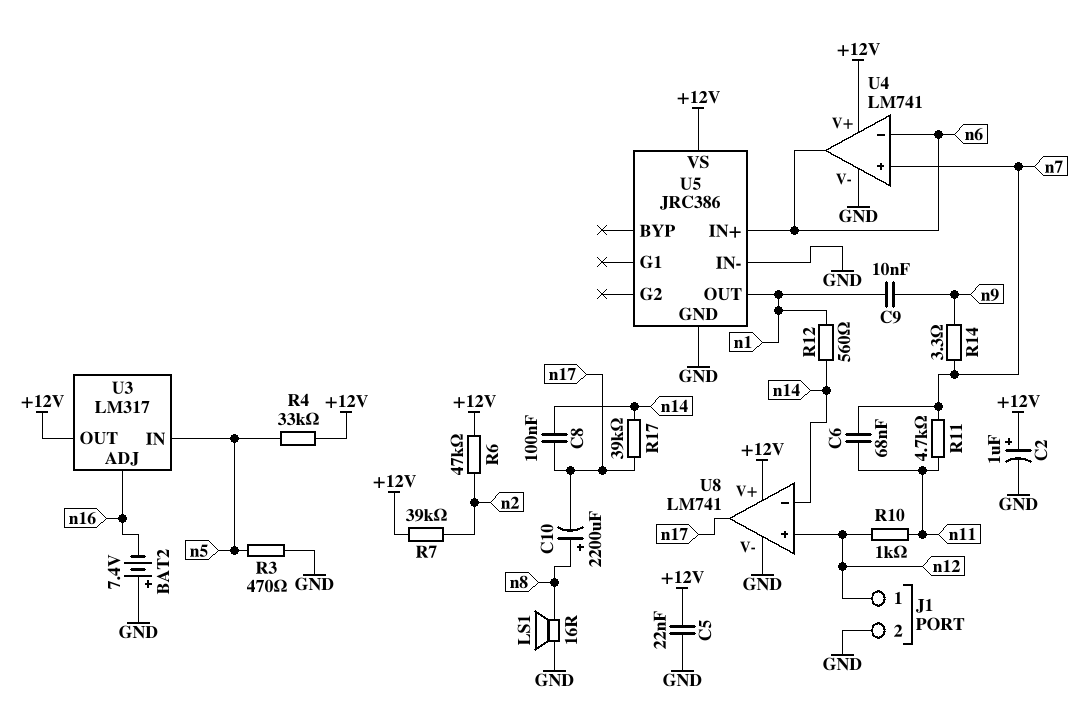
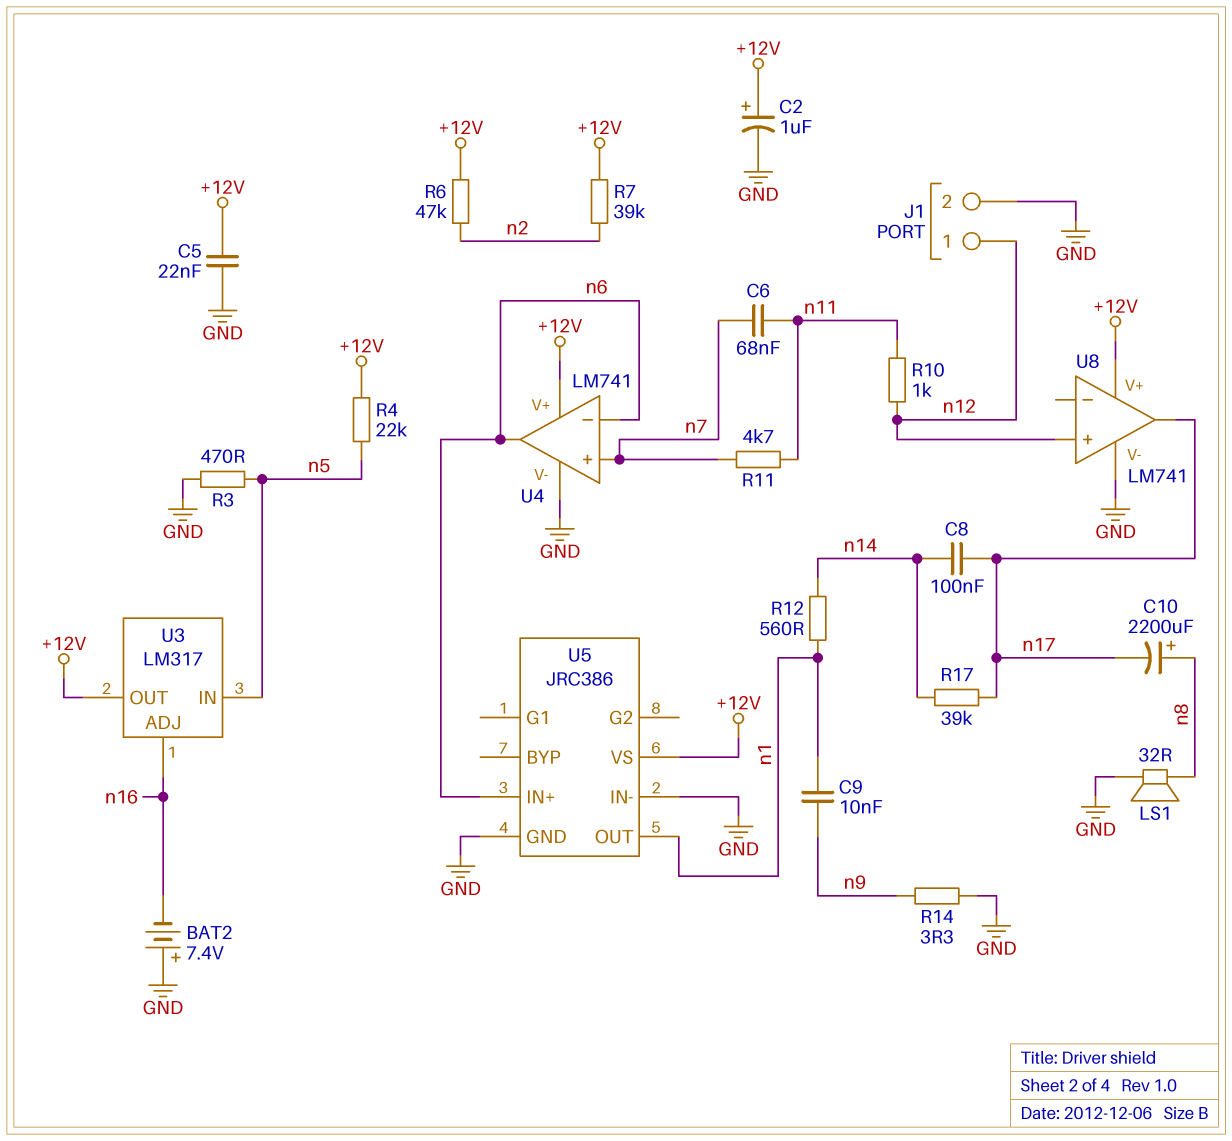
LS1: speaker 16R (GND, n8) -> speaker 32R (GND, n8)
R4: 33k (+12V, n5) -> 22k (+12V, n5)
R14: 3.3 (n7, n9) -> 3.3 (GND, n9)
U8 pin in-: n14 -> none

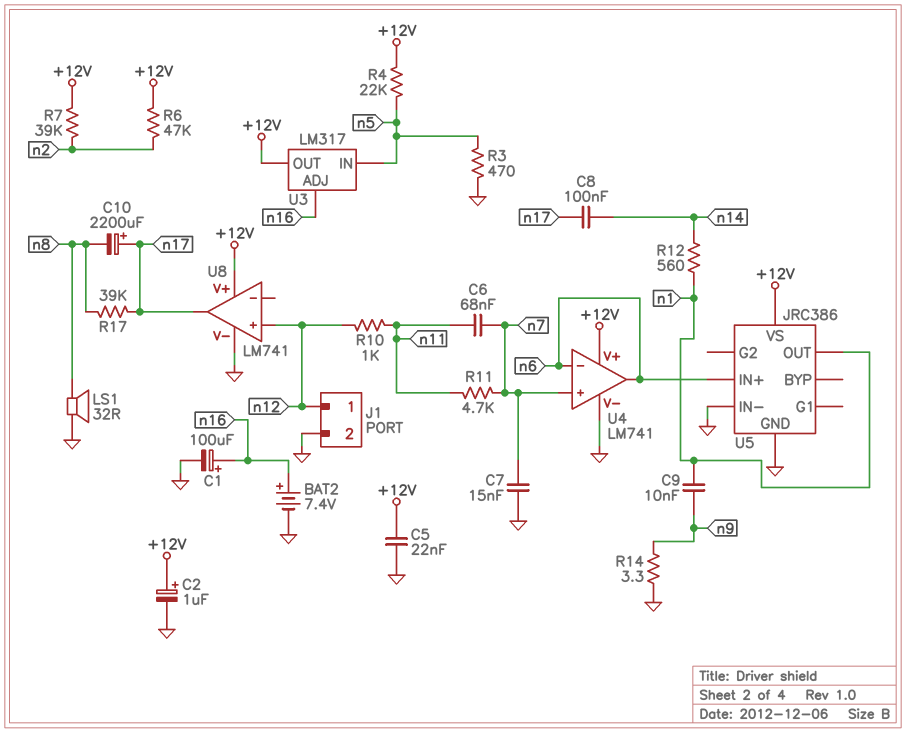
BAT2: 7.4V (plus GND, minus n16) -> 7.4V (plus n16, minus GND)
C1: none -> 100uF (plus n16, minus GND)
C7: none -> 15nF (GND, n7)
C10: 2200uF (plus n8, minus n17) -> 2200uF (plus n17, minus n8)
R17: 39k (n14, n17) -> 39k (n8, n17)

